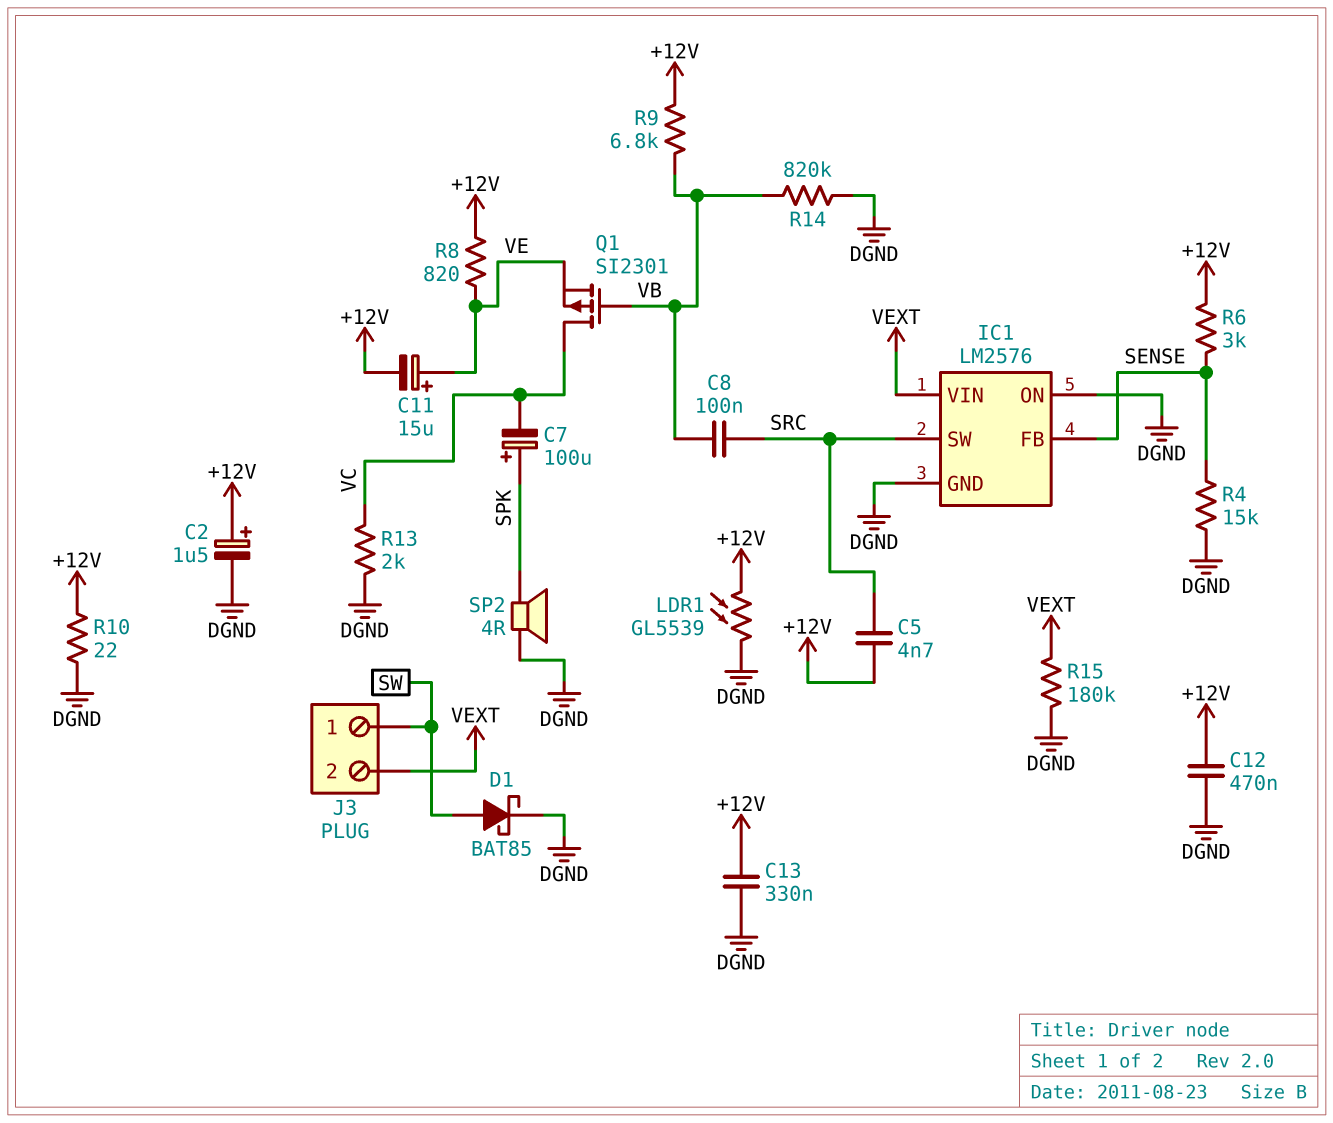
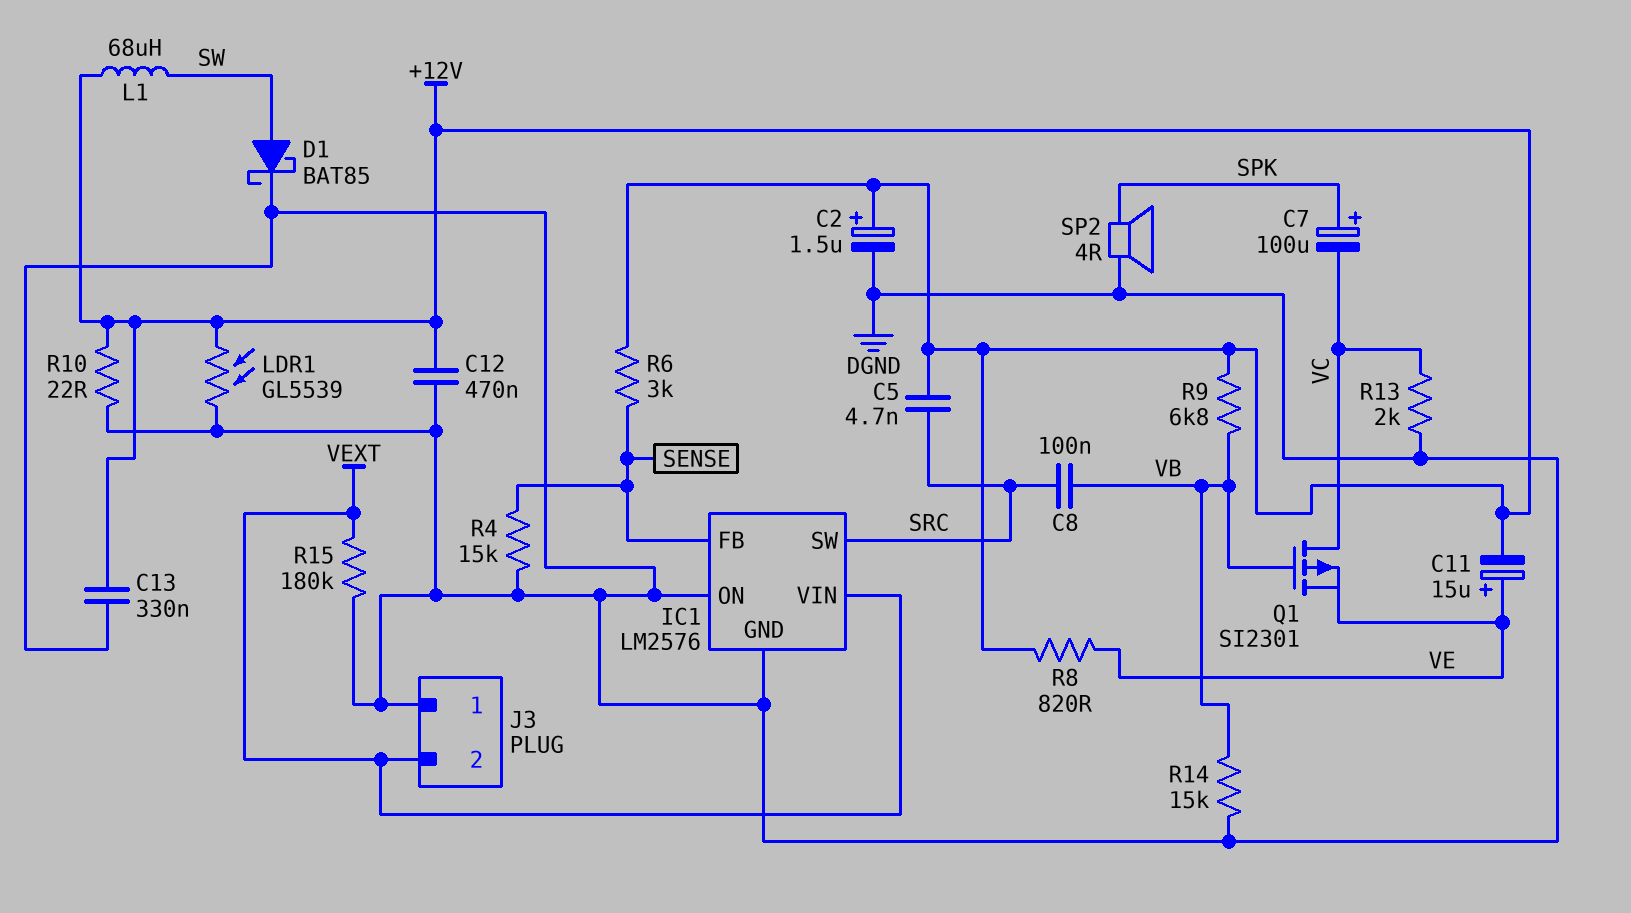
J3 pin 1: SW -> DGND
L1: none -> 68uH (+12V, SW)
R14: 820k (DGND, VB) -> 15k (DGND, VB)

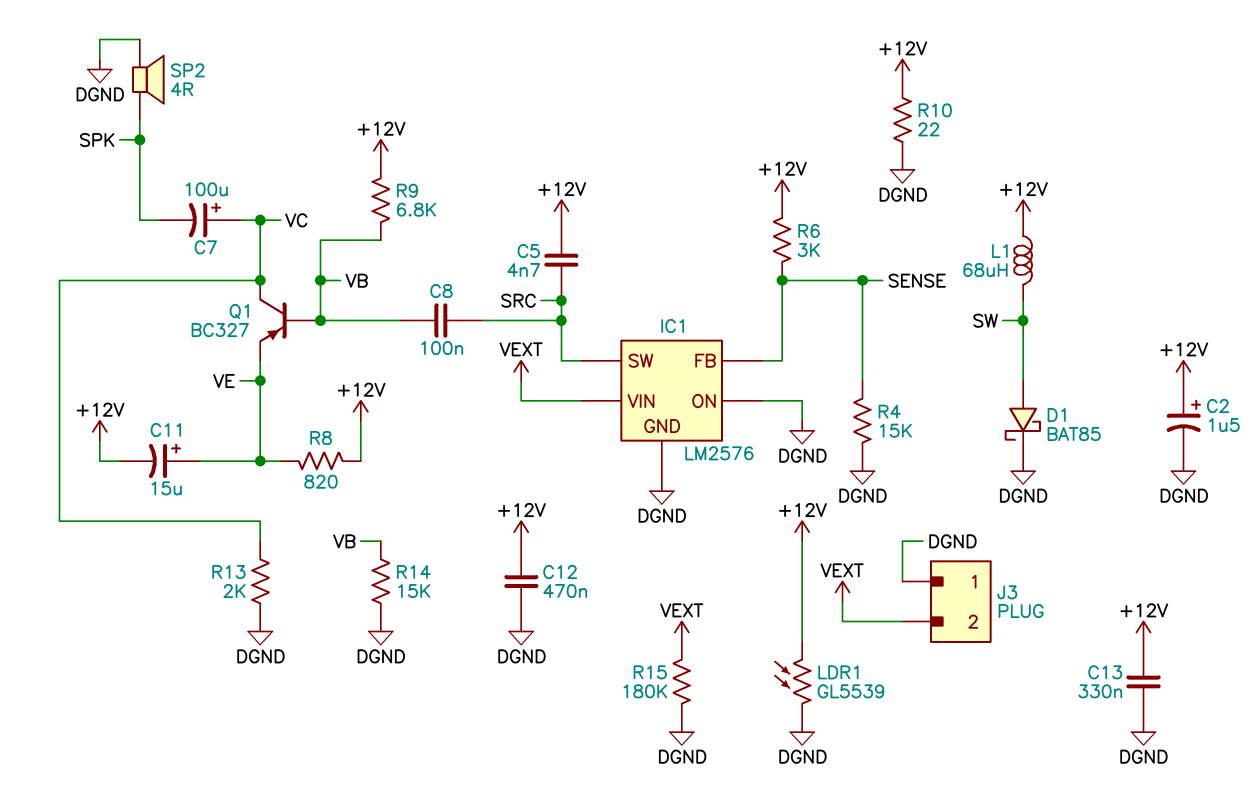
C7: 100uF (plus SPK, minus VC) -> 100uF (plus VC, minus SPK)
Q1: PMOS SI2301 (G VB, D VC, S VE) -> PNP BC327 (B VB, C VC, E VE)

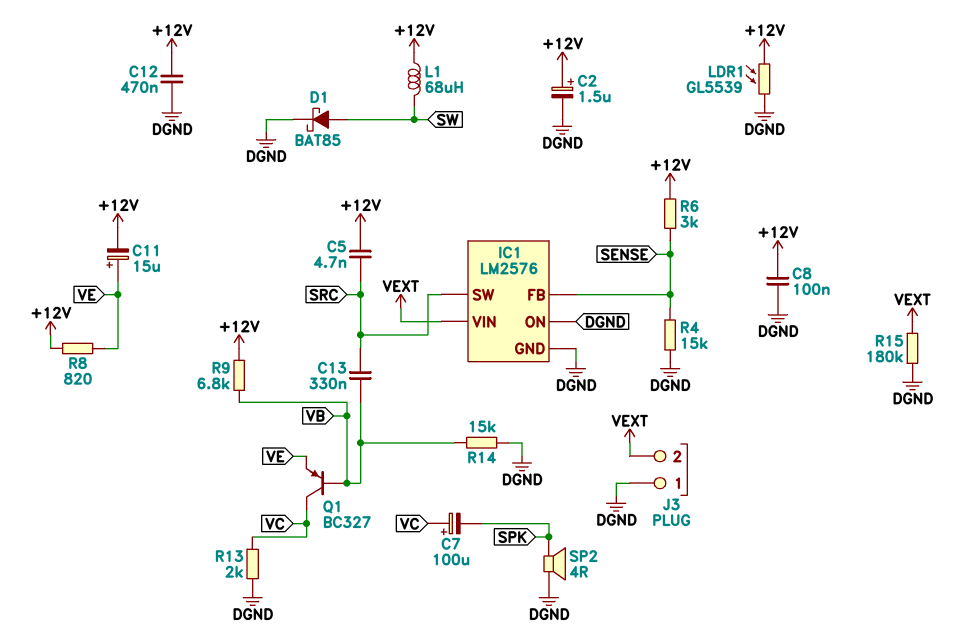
C8: 100nF (SRC, VB) -> 100nF (+12V, DGND)
C13: 330nF (+12V, DGND) -> 330nF (SRC, VB)
R10: 22 (+12V, DGND) -> none

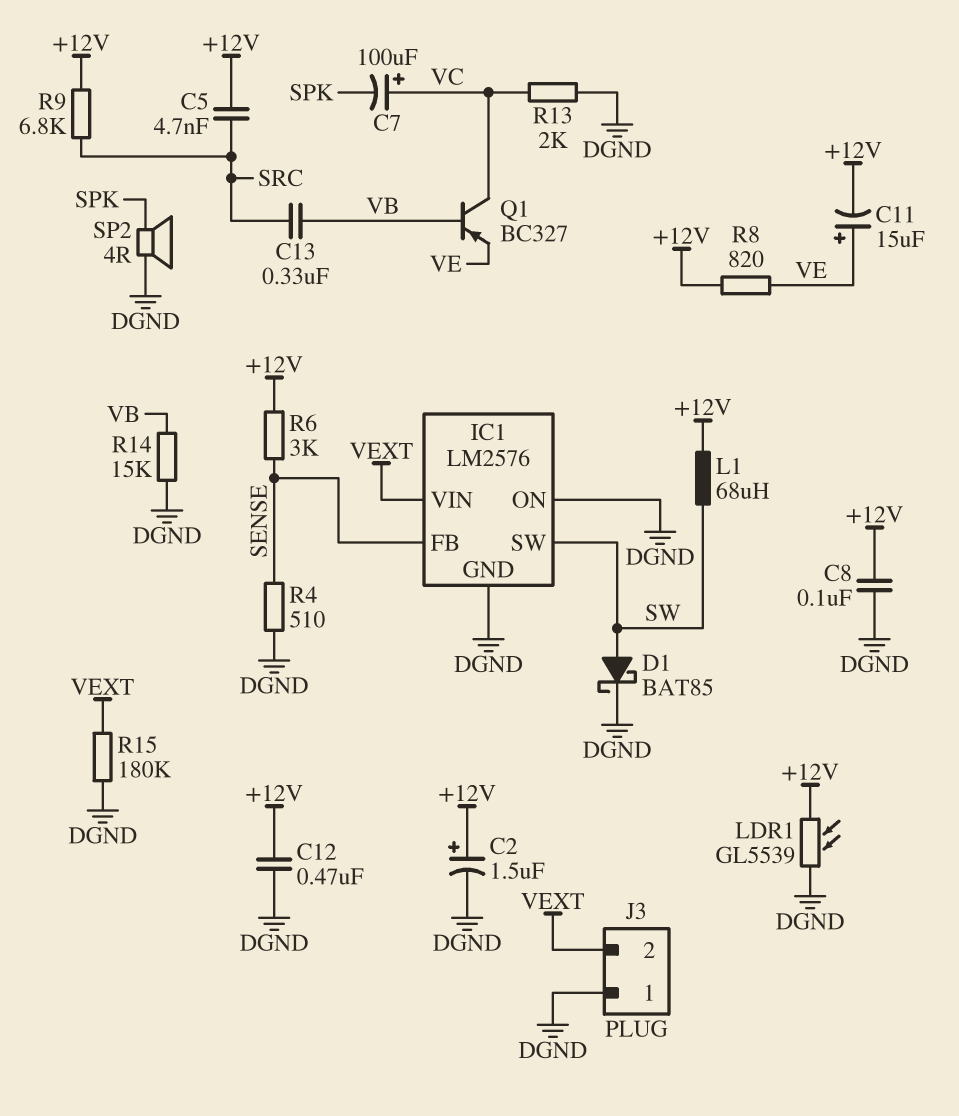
IC1 pin SW: SRC -> SW
R4: 15k (DGND, SENSE) -> 510 (DGND, SENSE)
R9: 6.8k (+12V, VB) -> 6.8k (+12V, SRC)

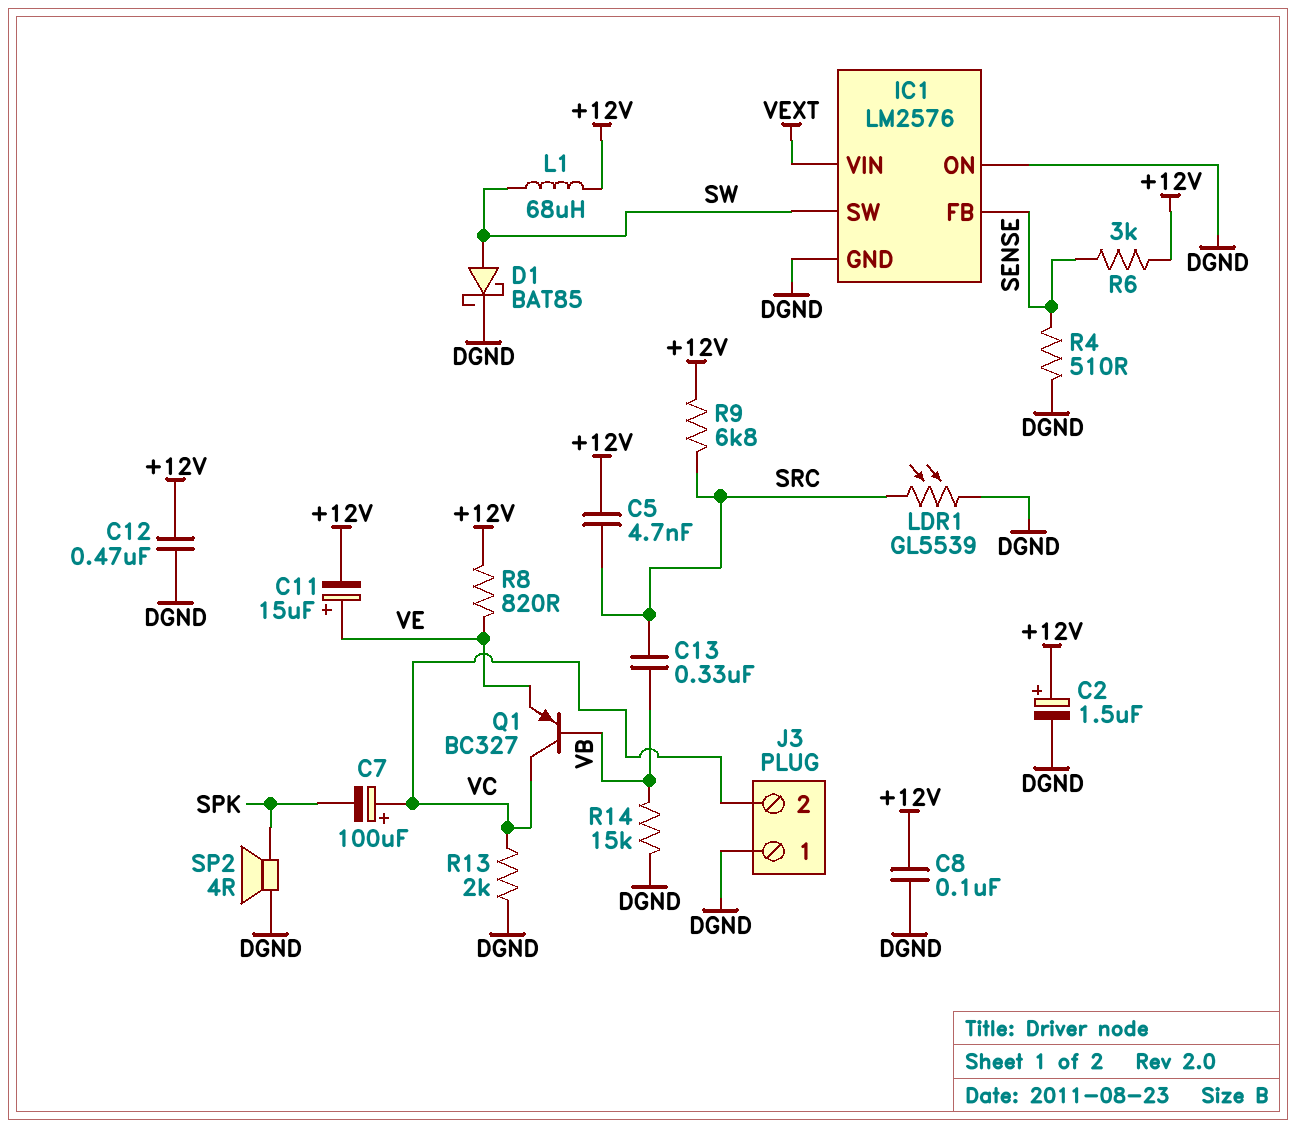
J3 pin 2: VEXT -> VC
LDR1: GL5539 (+12V, DGND) -> GL5539 (DGND, SRC)
R15: 180k (DGND, VEXT) -> none

